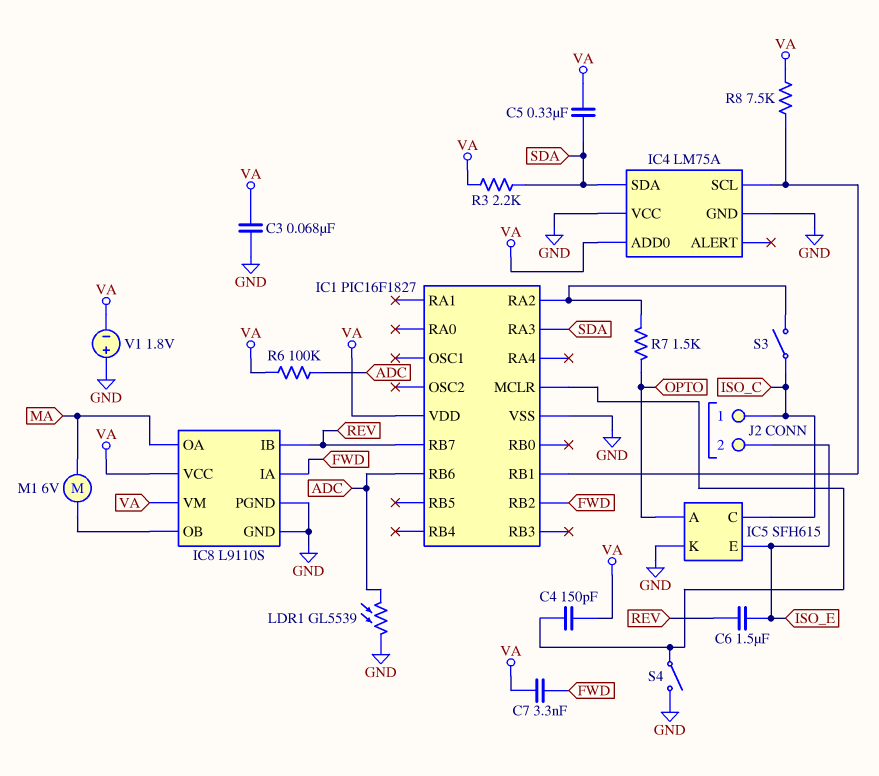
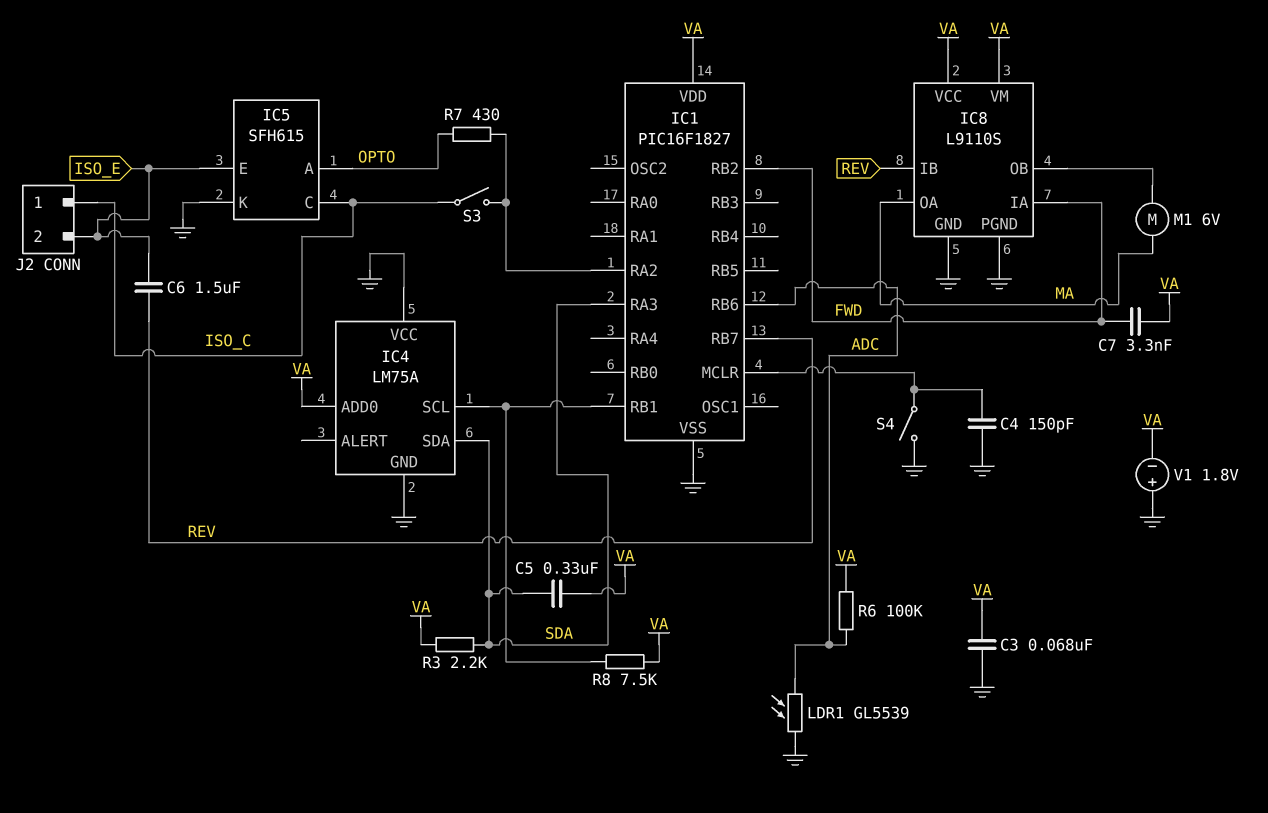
C4: 150pF (IC1/MCLR, VA) -> 150pF (GND, IC1/MCLR)
R7: 1.5k (IC1/RA2, OPTO) -> 430 (IC1/RA2, OPTO)

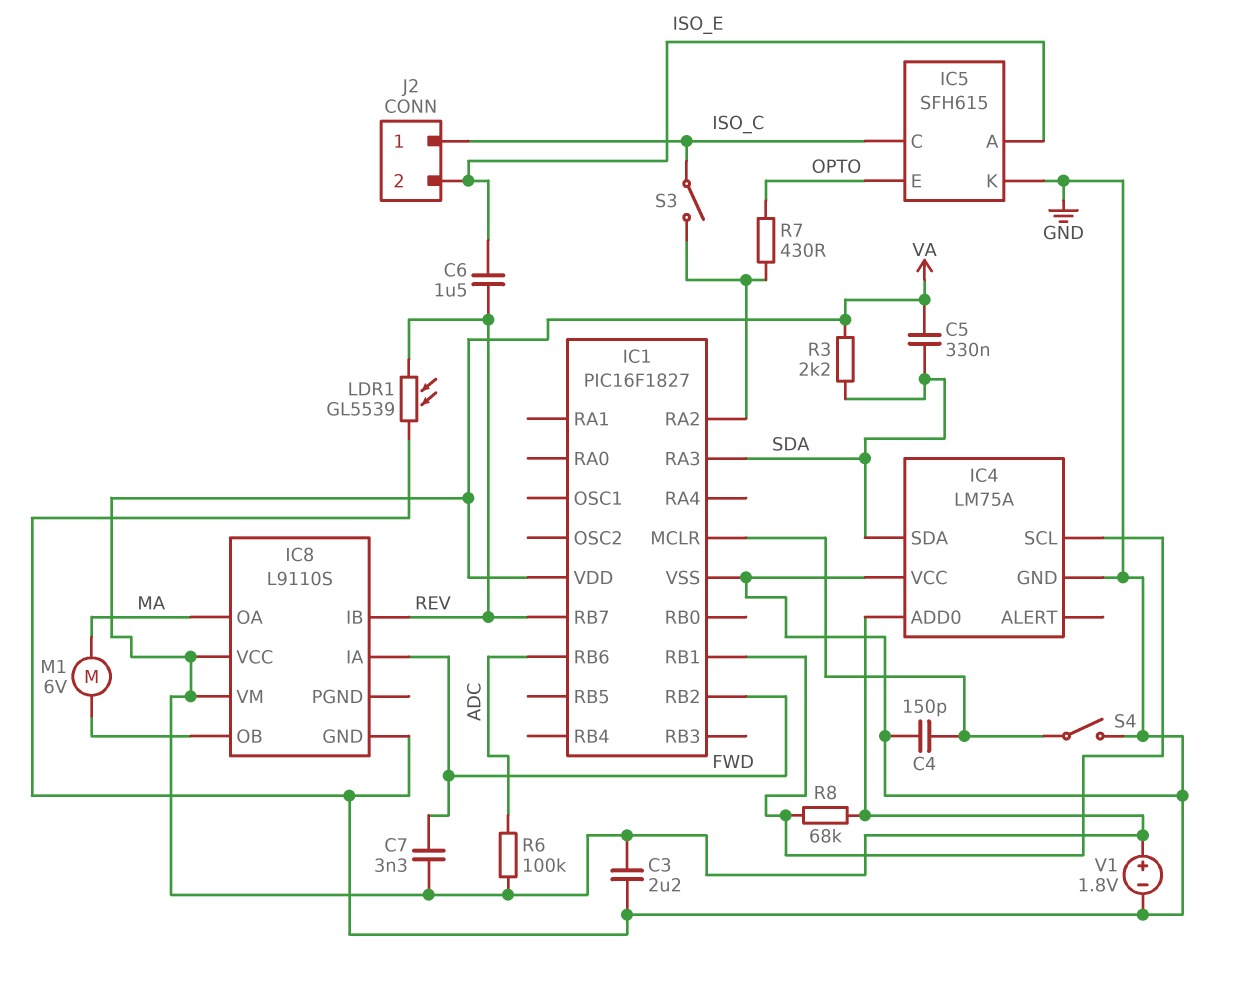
C3: 68nF (GND, VA) -> 2.2uF (GND, VA)
IC5 pin A: OPTO -> ISO_E
IC5 pin E: ISO_E -> OPTO
IC8 pin PGND: GND -> none
LDR1: GL5539 (ADC, GND) -> GL5539 (GND, REV)
R8: 7.5k (IC1/RB1, VA) -> 68k (IC1/RB1, VA)
V1: 1.8V (plus GND, minus VA) -> 1.8V (plus VA, minus GND)

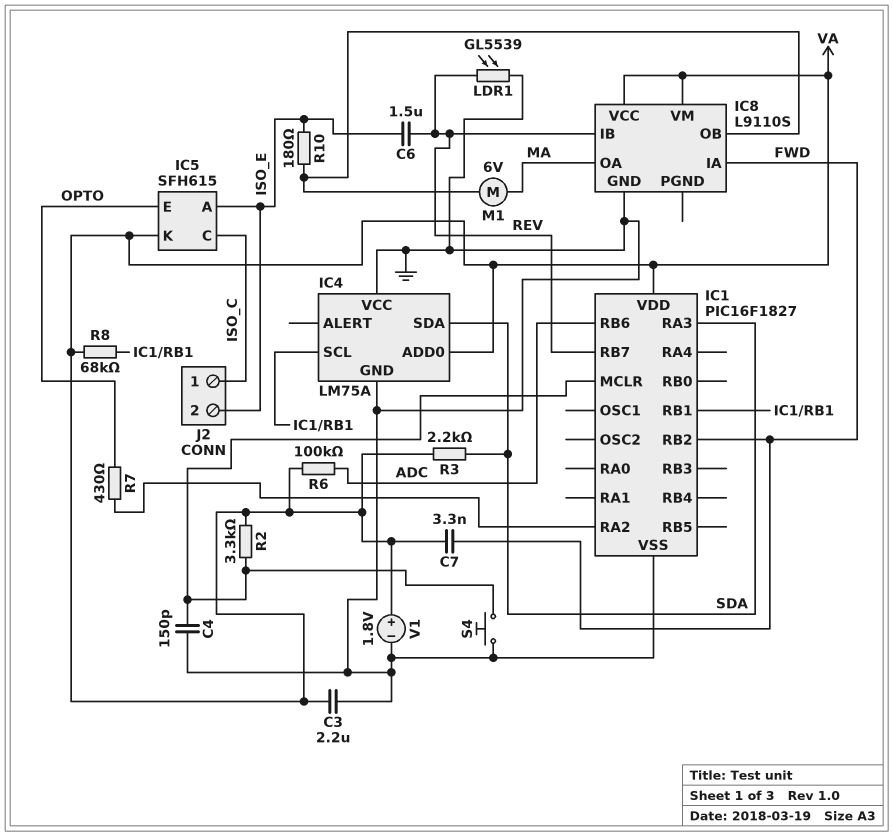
C5: 330nF (SDA, VA) -> none
IC5 pin K: GND -> VA
R2: none -> 3.3k (IC1/MCLR, VA)
R10: none -> 180 (IC8/OB, ISO_E)
S3: switch (IC1/RA2, ISO_C) -> none
S4: switch (GND, IC1/MCLR) -> button (GND, IC1/MCLR)

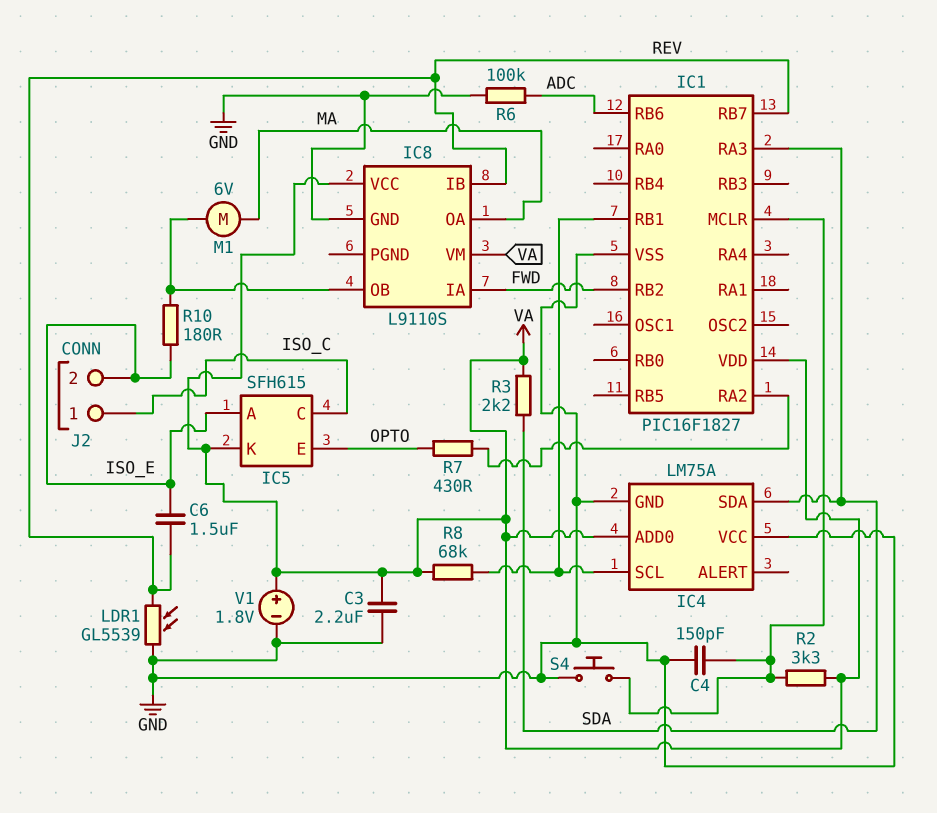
C7: 3.3nF (FWD, VA) -> none
R6: 100k (ADC, VA) -> 100k (ADC, GND)

